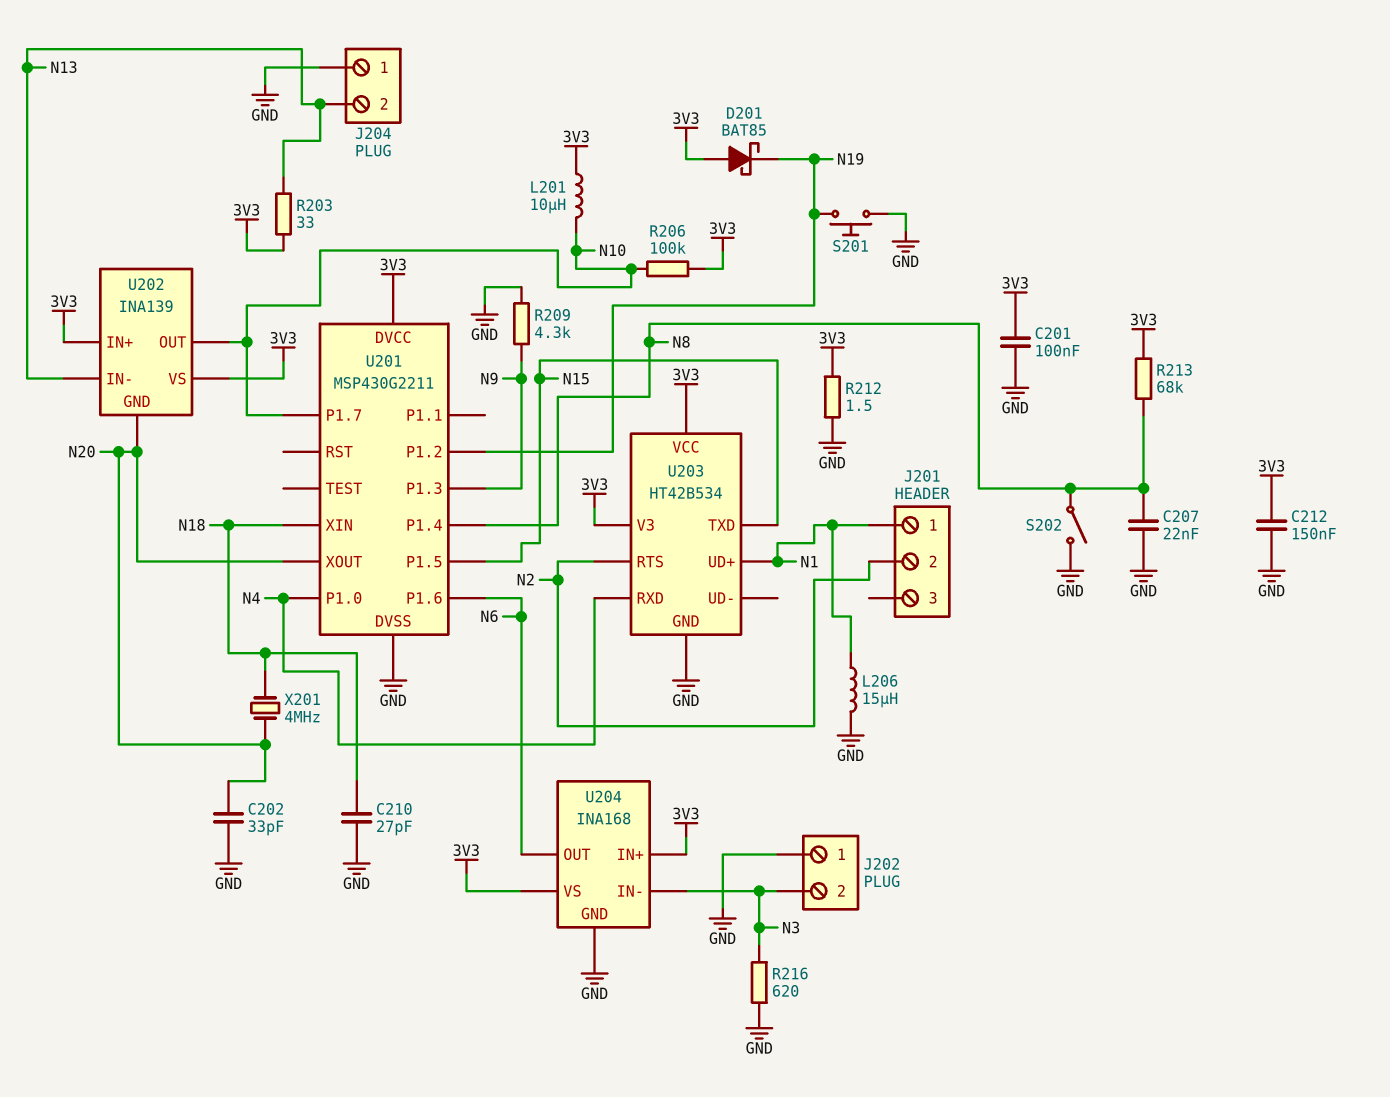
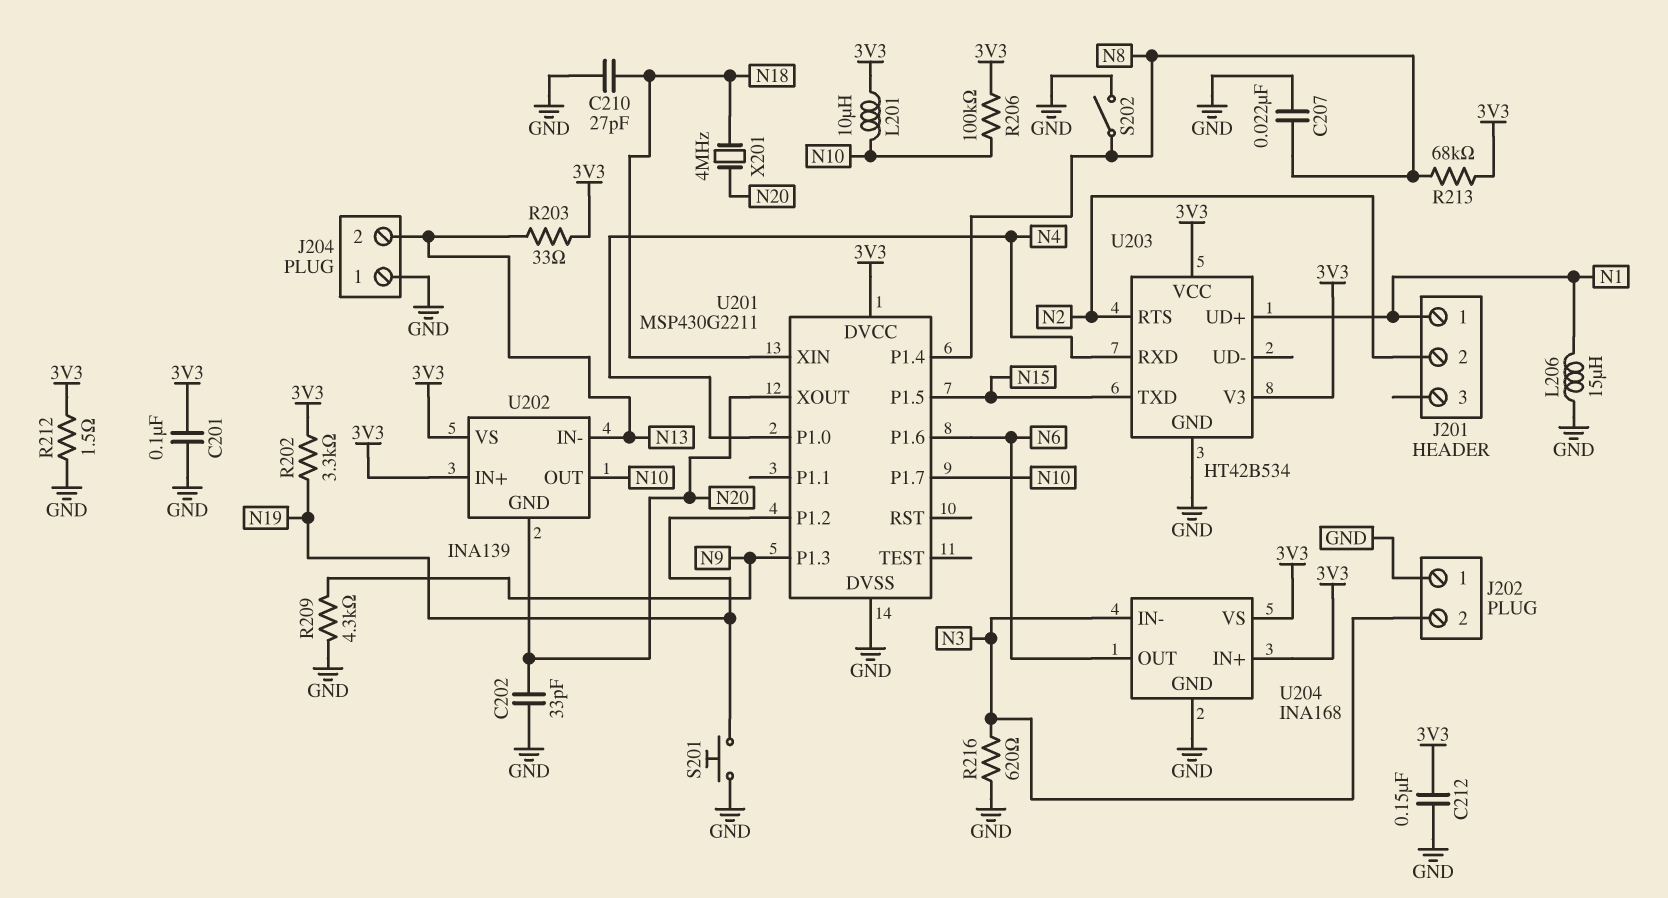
D201: schottky BAT85 (A 3V3, K N19) -> none
R202: none -> 3.3k (3V3, N19)

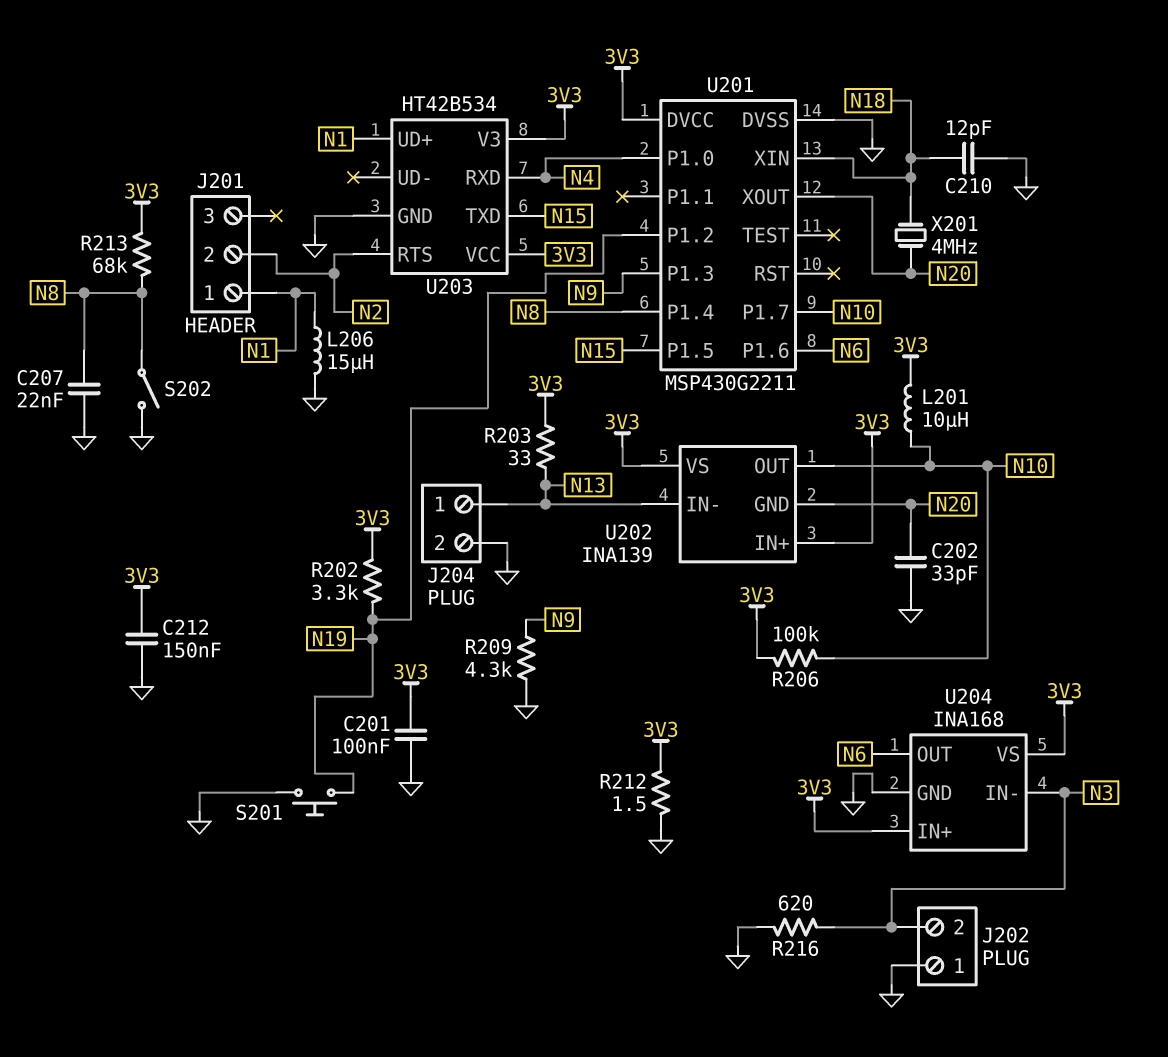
C210: 27pF (GND, N18) -> 12pF (GND, N18)
J204 pin 1: GND -> N13
J204 pin 2: N13 -> GND

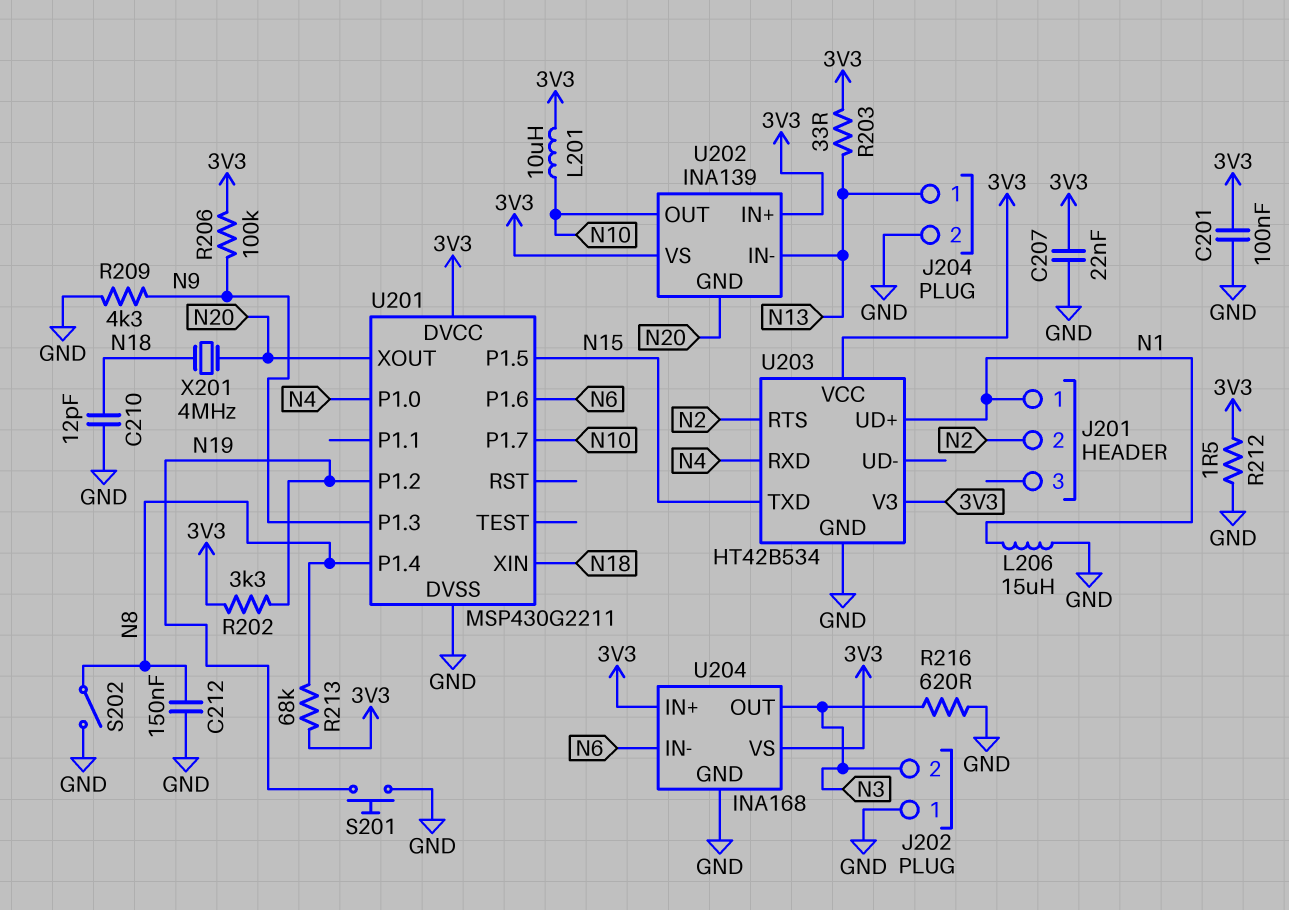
C202: 33pF (GND, N20) -> none
C207: 22nF (GND, N8) -> 22nF (3V3, GND)
C212: 150nF (3V3, GND) -> 150nF (GND, N8)
R206: 100k (3V3, N10) -> 100k (3V3, N9)
U204 pin IN-: N3 -> N6
U204 pin OUT: N6 -> N3

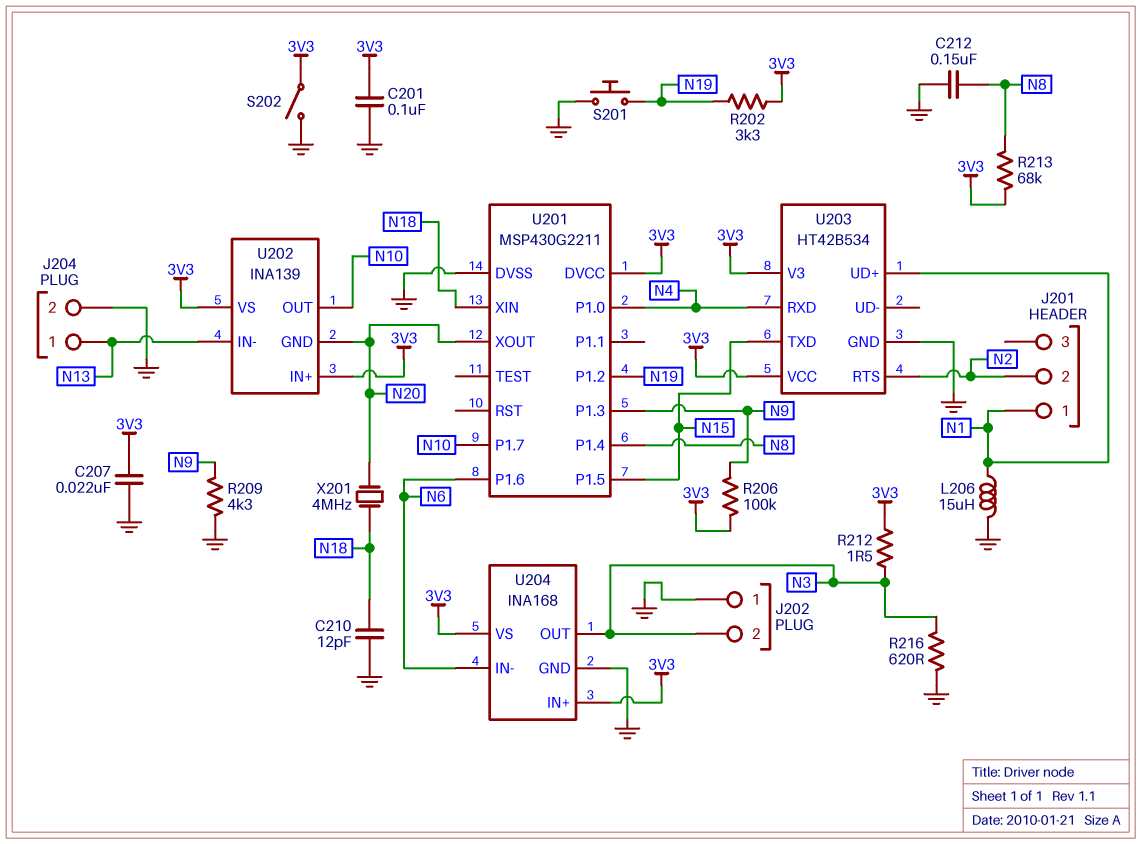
L201: 10uH (3V3, N10) -> none
R203: 33 (3V3, N13) -> none
R212: 1.5 (3V3, GND) -> 1.5 (3V3, N3)
S202: switch (GND, N8) -> switch (3V3, GND)

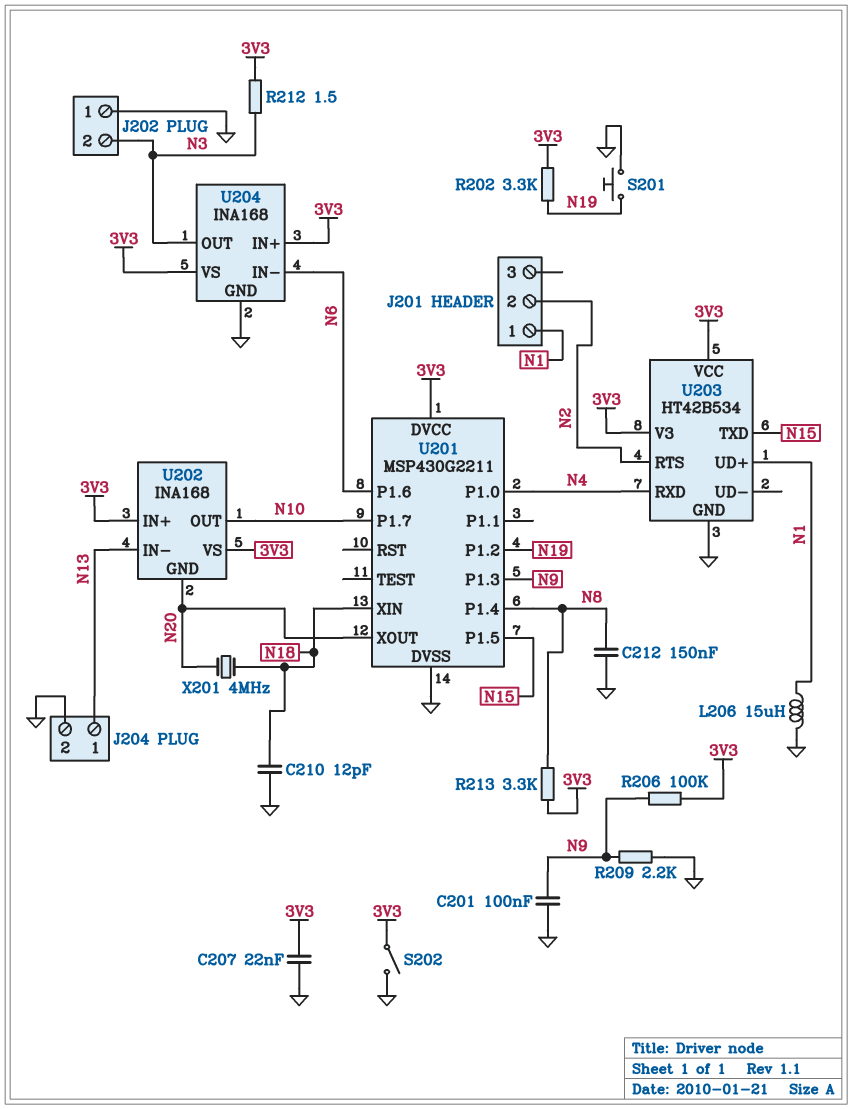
C201: 100nF (3V3, GND) -> 100nF (GND, N9)
R209: 4.3k (GND, N9) -> 2.2k (GND, N9)
R213: 68k (3V3, N8) -> 3.3k (3V3, N8)
R216: 620 (GND, N3) -> none
U202: INA139 -> INA168

